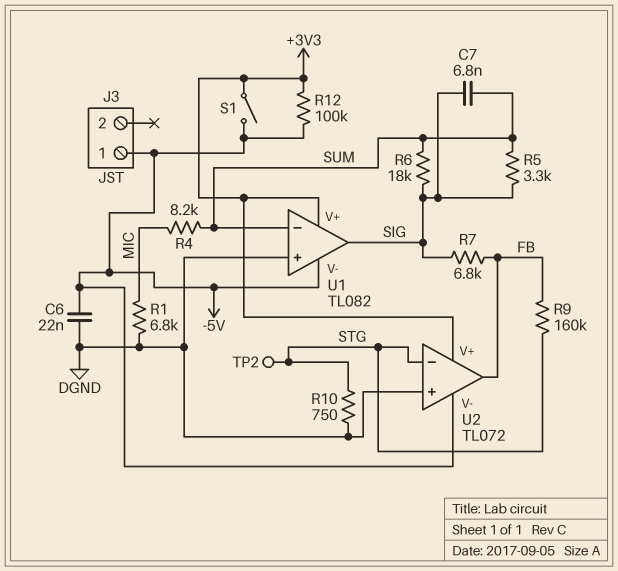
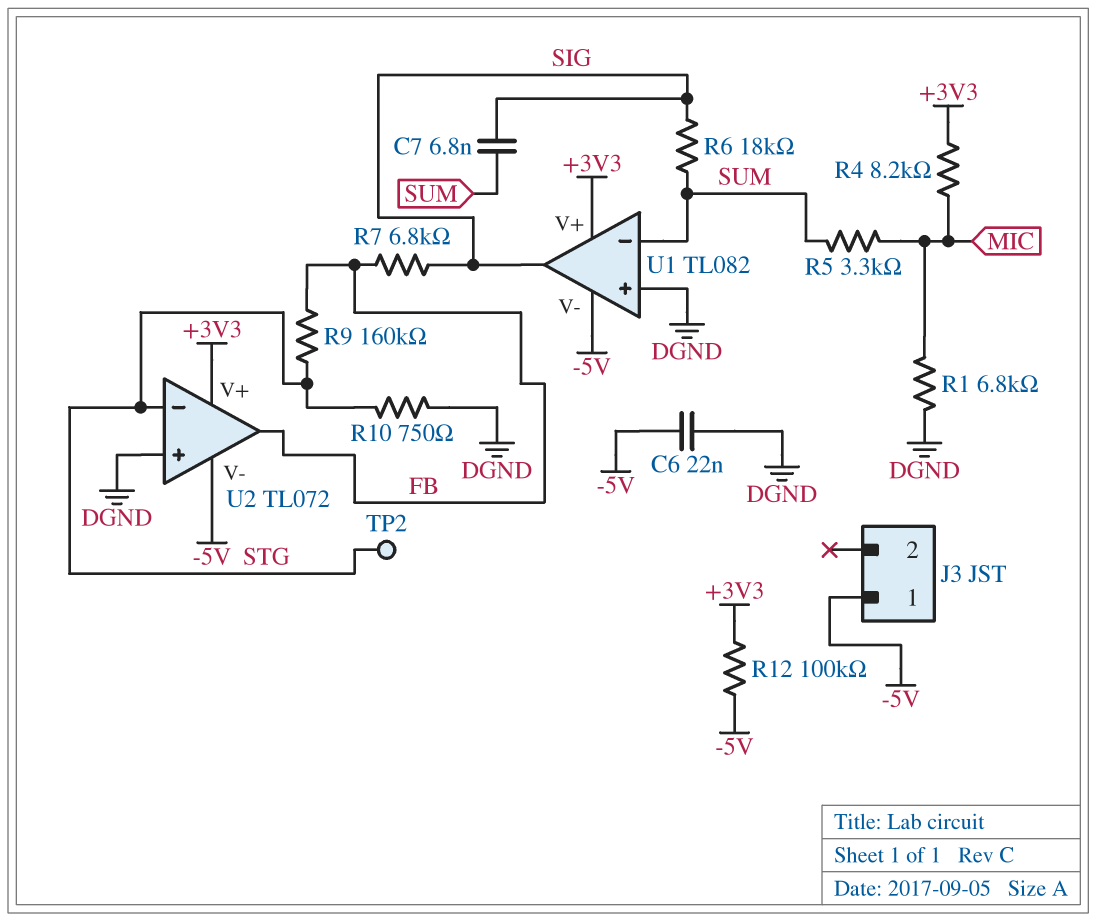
R4: 8.2k (MIC, SUM) -> 8.2k (+3V3, MIC)
R5: 3.3k (SIG, SUM) -> 3.3k (MIC, SUM)
S1: switch (+3V3, -5V) -> none

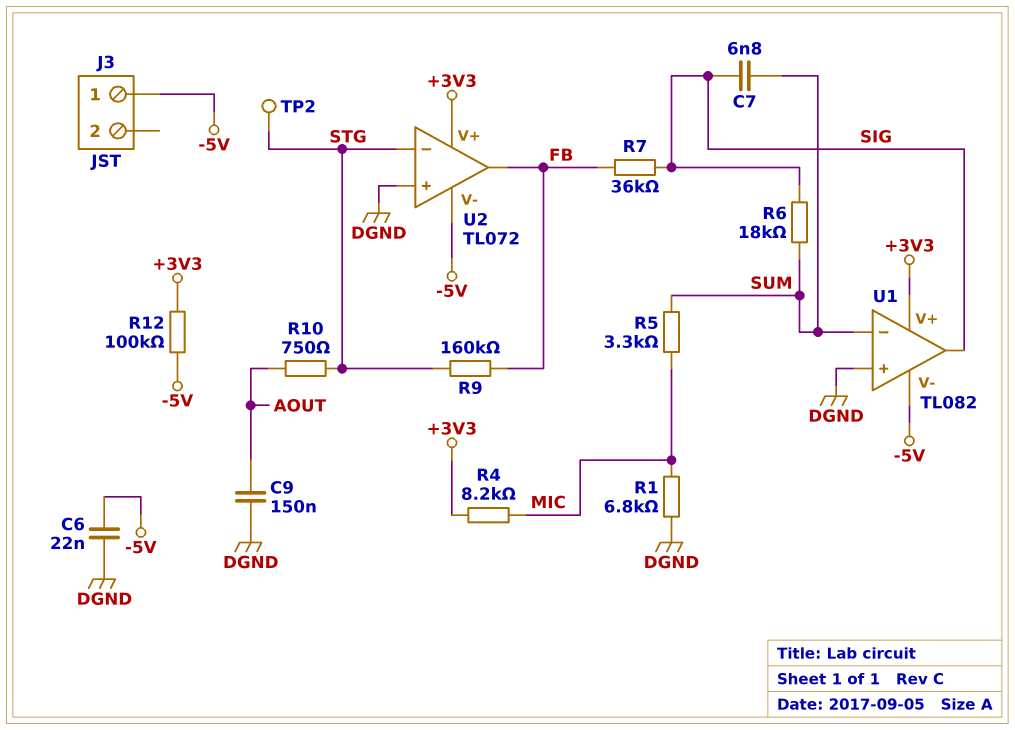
C9: none -> 150nF (AOUT, DGND)
R7: 6.8k (FB, SIG) -> 36k (FB, SIG)
R10: 750 (DGND, STG) -> 750 (AOUT, STG)

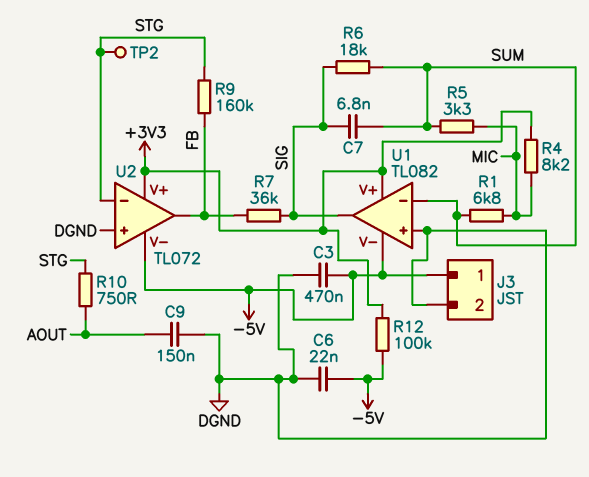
C3: none -> 470nF (-5V, DGND)
J3 pin 2: none -> DGND
R1: 6.8k (DGND, MIC) -> 6.8k (MIC, SUM)

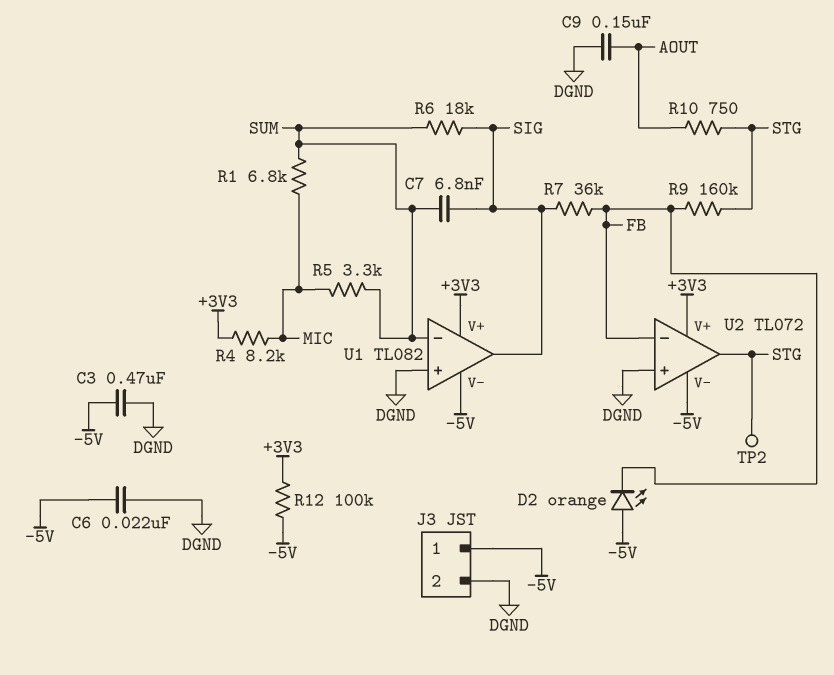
D2: none -> LED orange (A -5V, K FB)
U2 pin in-: STG -> FB
U2 pin out: FB -> STG

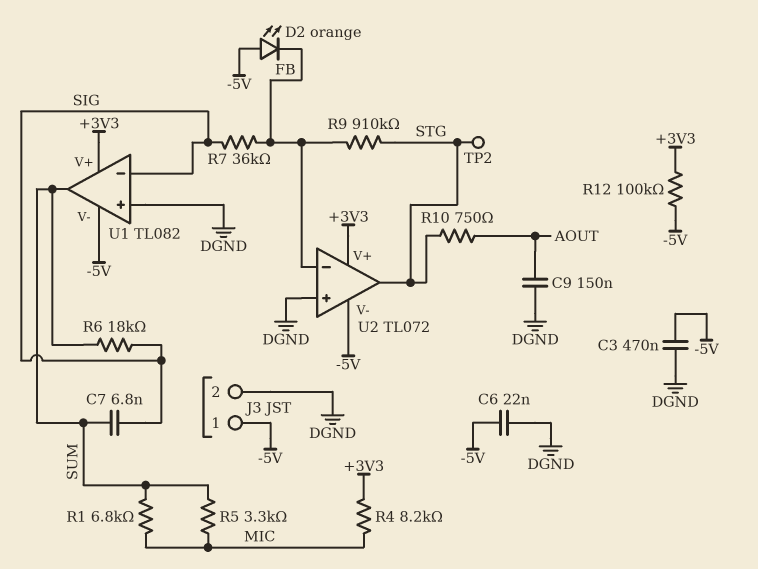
R9: 160k (FB, STG) -> 910k (FB, STG)
U1 pin in-: SUM -> SIG
U1 pin out: SIG -> SUM

